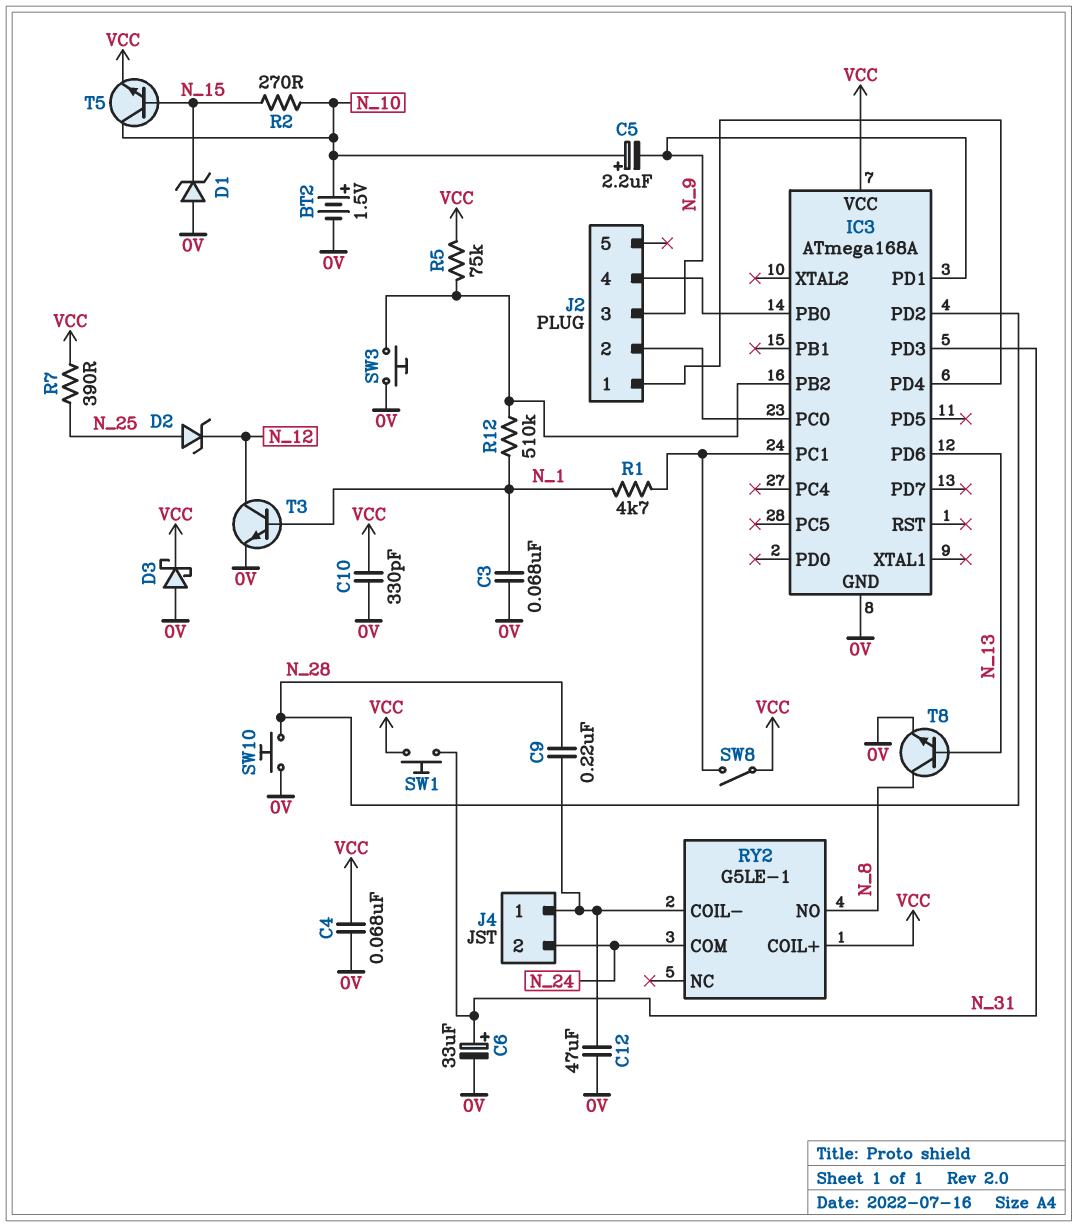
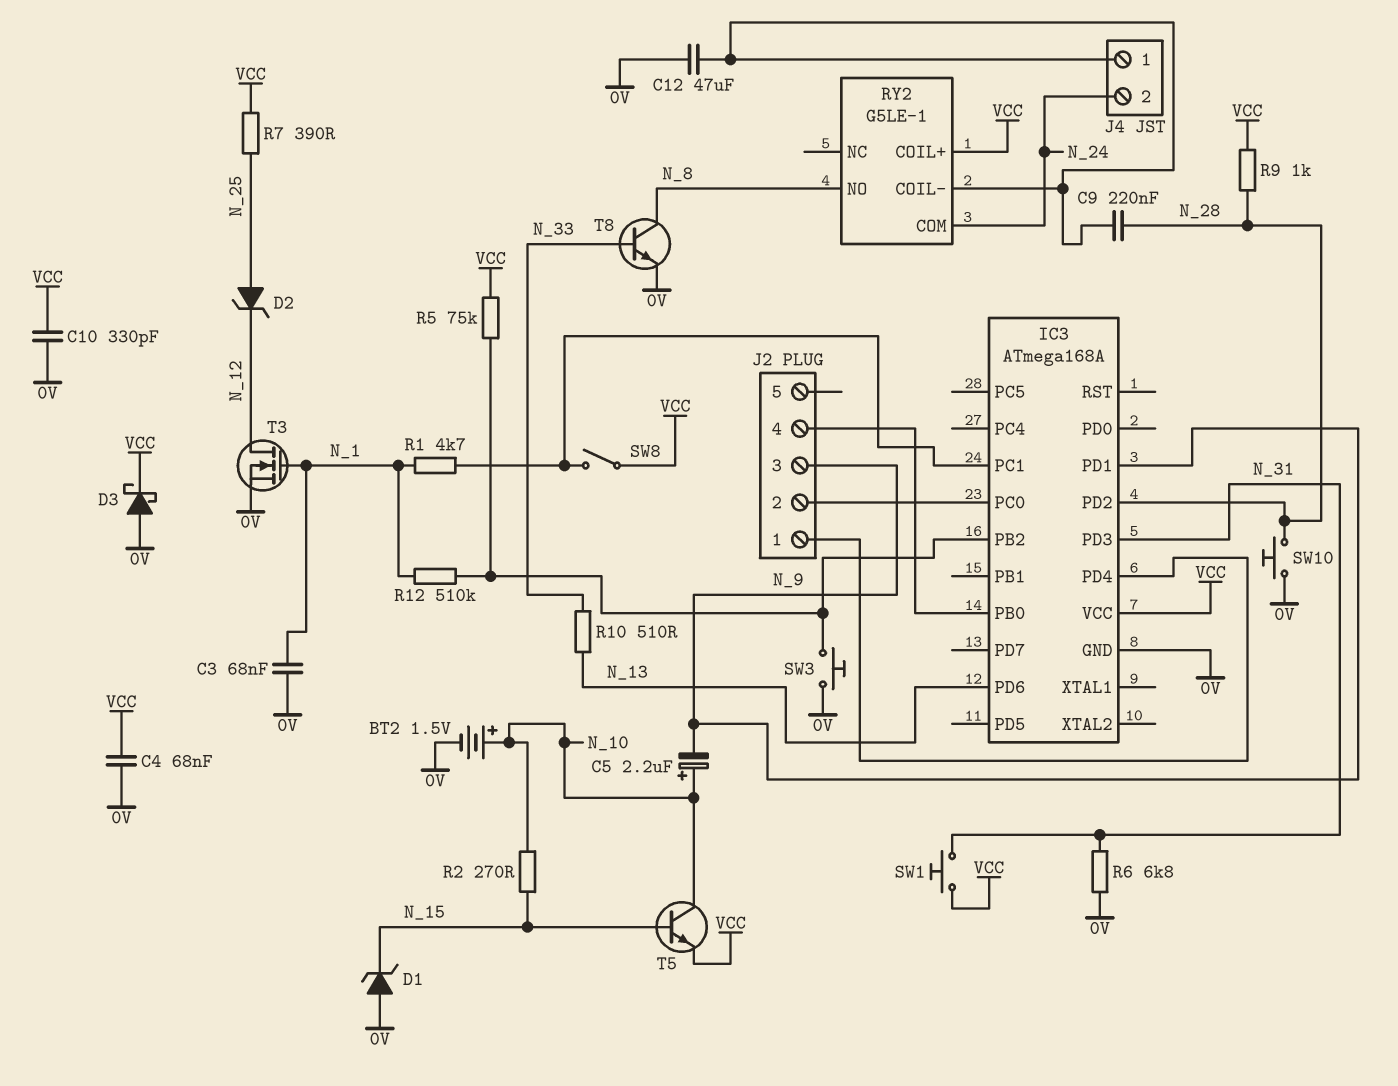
C6: 33uF (plus N_31, minus 0V) -> none
R6: none -> 6.8k (0V, N_31)
R9: none -> 1k (N_28, VCC)
R10: none -> 510 (N_13, N_33)
T3: NPN (B N_1, C N_12, E 0V) -> NMOS (G N_1, D N_12, S 0V)
T8: NPN (B N_13, C N_8, E 0V) -> NPN (B N_33, C N_8, E 0V)

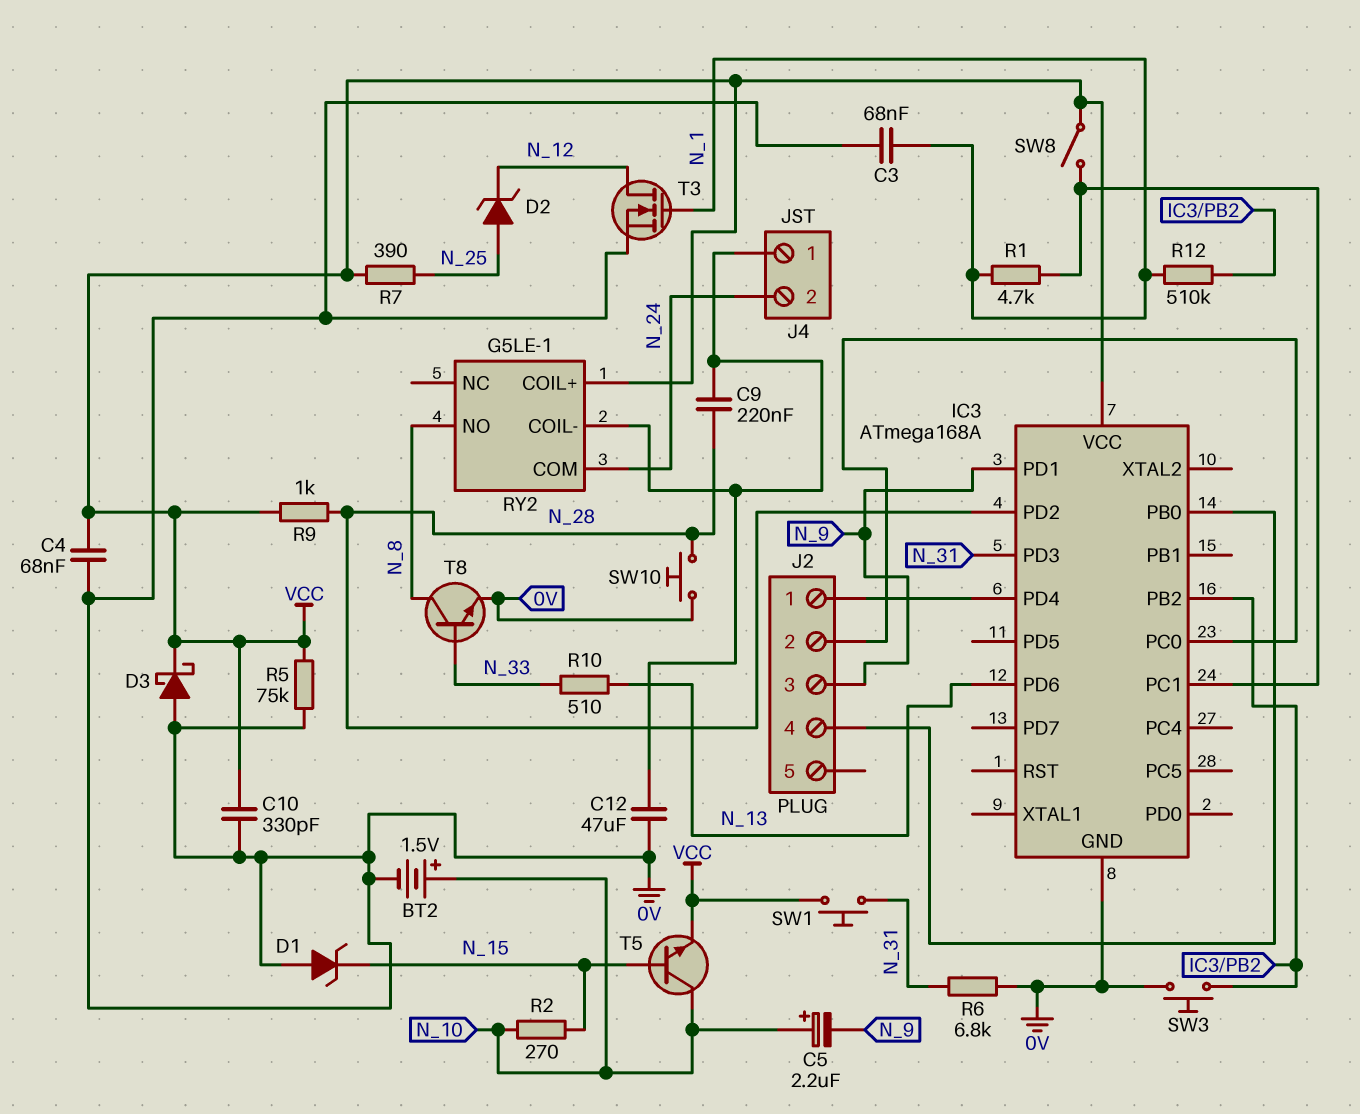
R5: 75k (IC3/PB2, VCC) -> 75k (0V, VCC)

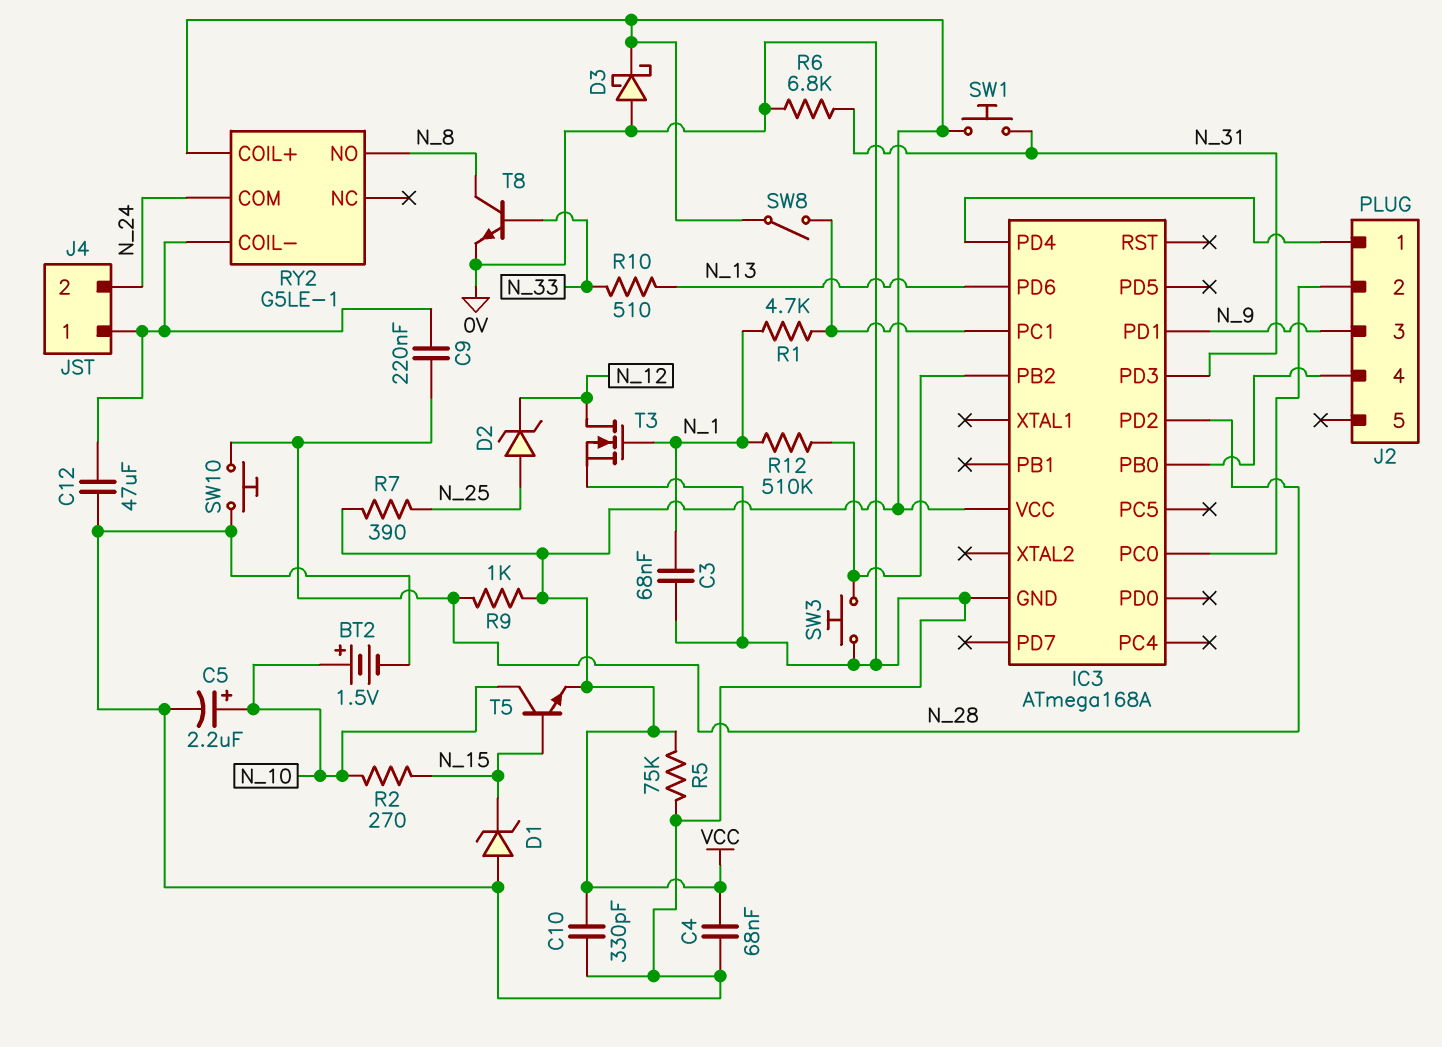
C5: 2.2uF (plus N_10, minus N_9) -> 2.2uF (plus N_10, minus 0V)

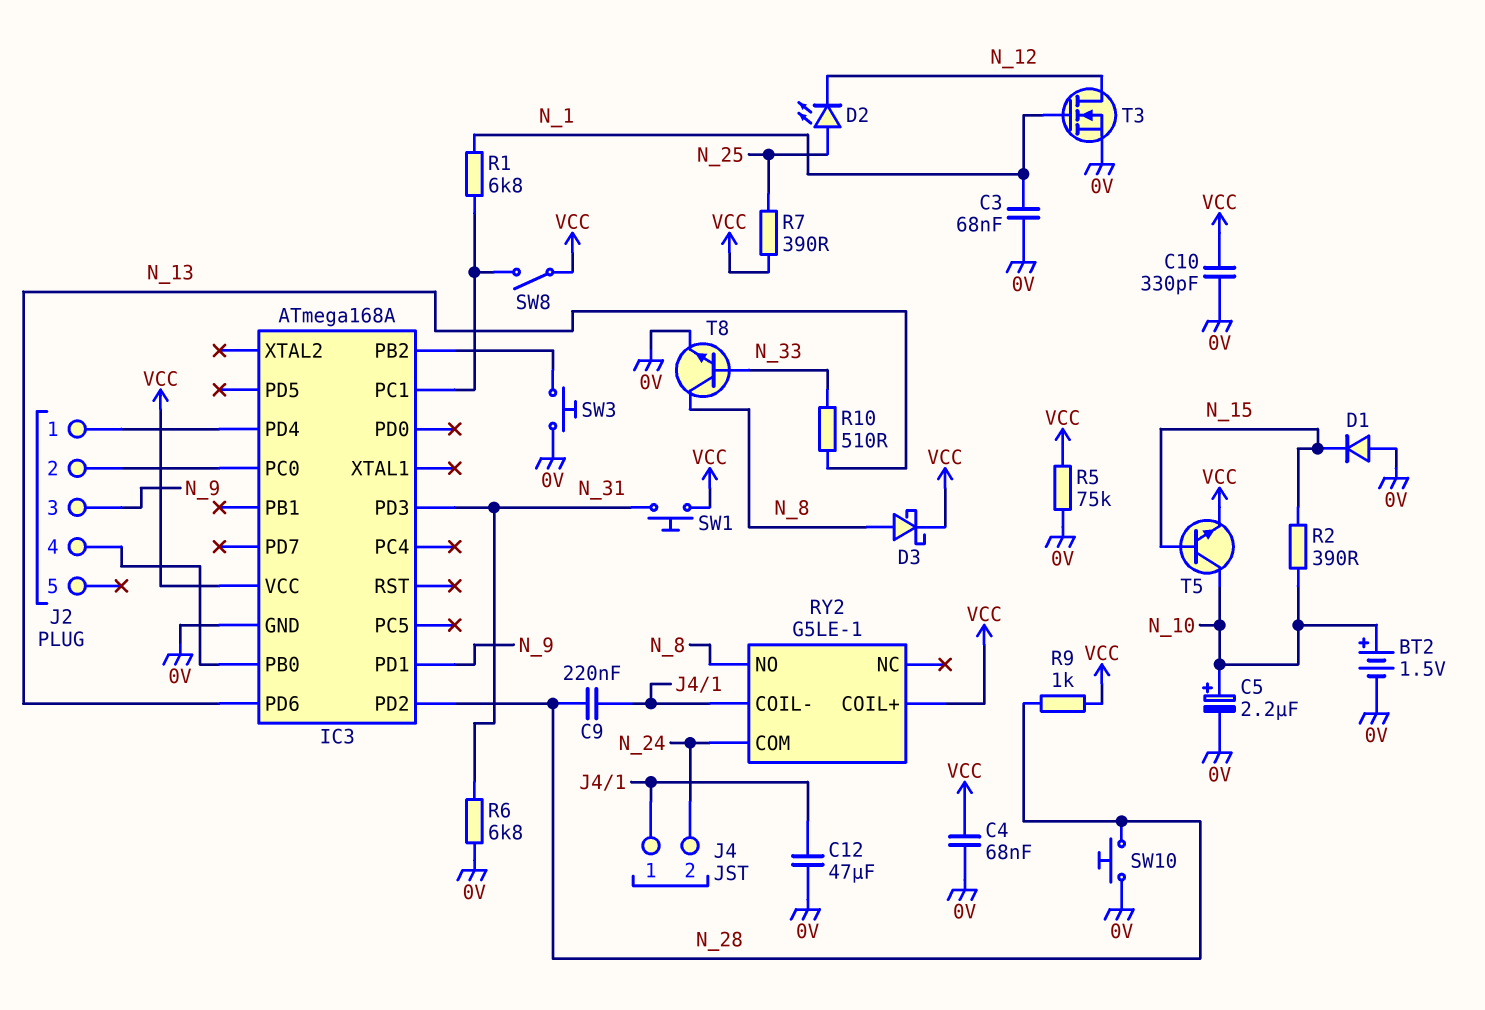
D1: zener (A 0V, K N_15) -> diode (A 0V, K N_15)
D2: zener (A N_25, K N_12) -> LED (A N_25, K N_12)
D3: schottky (A 0V, K VCC) -> schottky (A N_8, K VCC)
R1: 4.7k (IC3/PC1, N_1) -> 6.8k (IC3/PC1, N_1)
R2: 270 (N_10, N_15) -> 390 (N_10, N_15)
R12: 510k (IC3/PB2, N_1) -> none

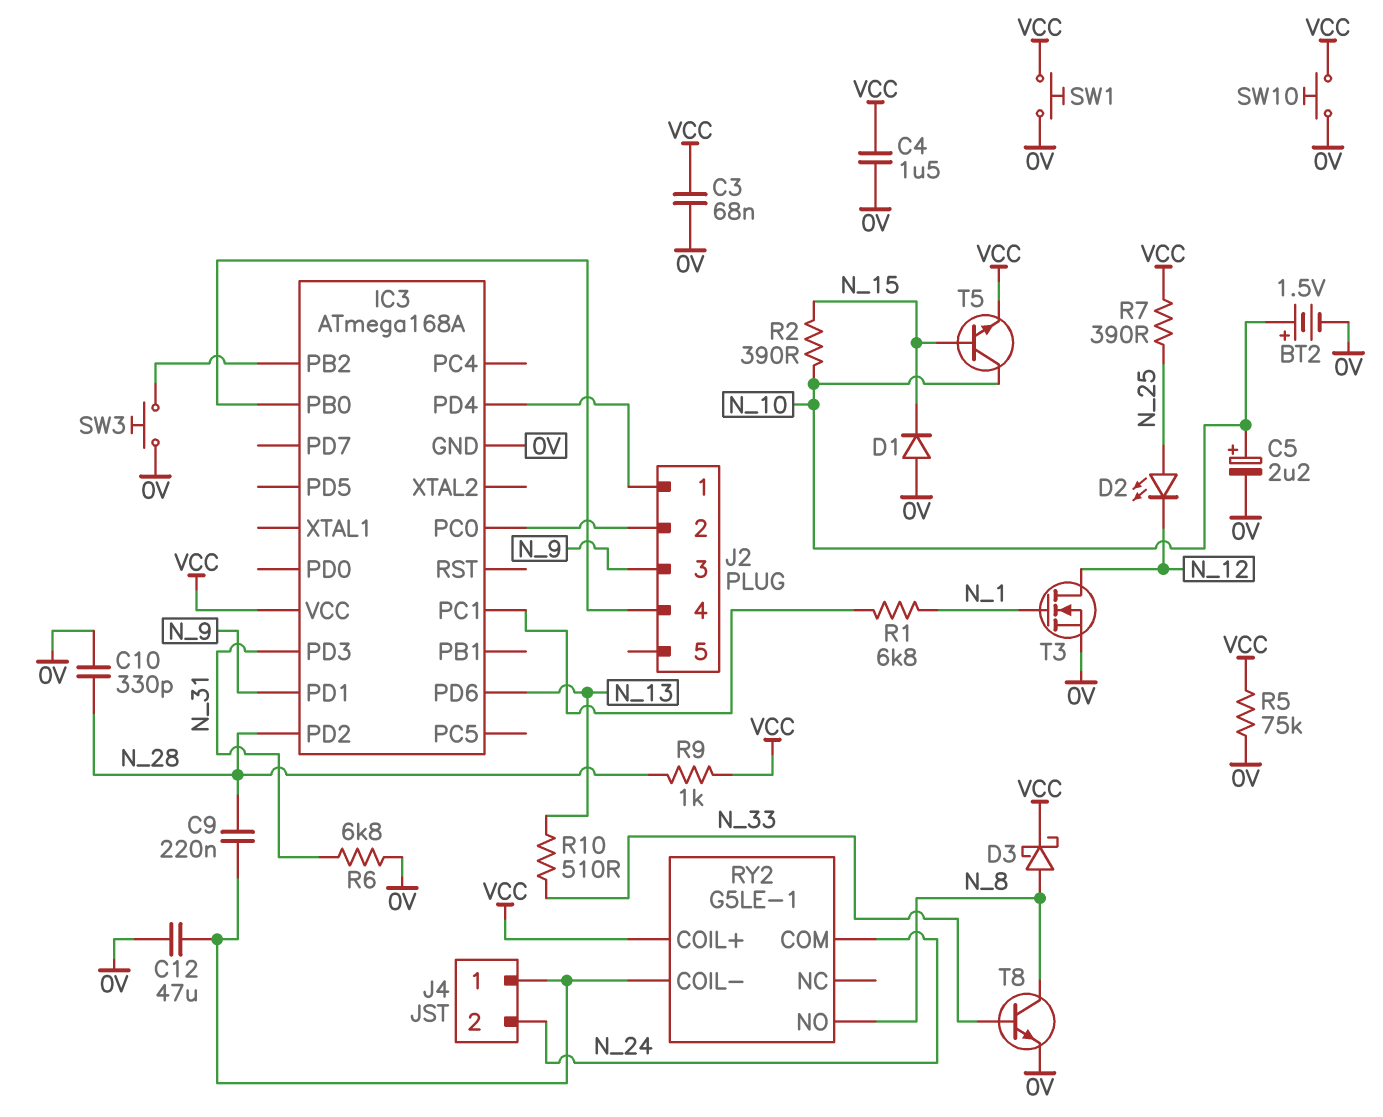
C3: 68nF (0V, N_1) -> 68nF (0V, VCC)
C4: 68nF (0V, VCC) -> 1.5uF (0V, VCC)
C10: 330pF (0V, VCC) -> 330pF (0V, N_28)
SW1: button (N_31, VCC) -> button (0V, VCC)
SW8: switch (IC3/PC1, VCC) -> none
SW10: button (0V, N_28) -> button (0V, VCC)

